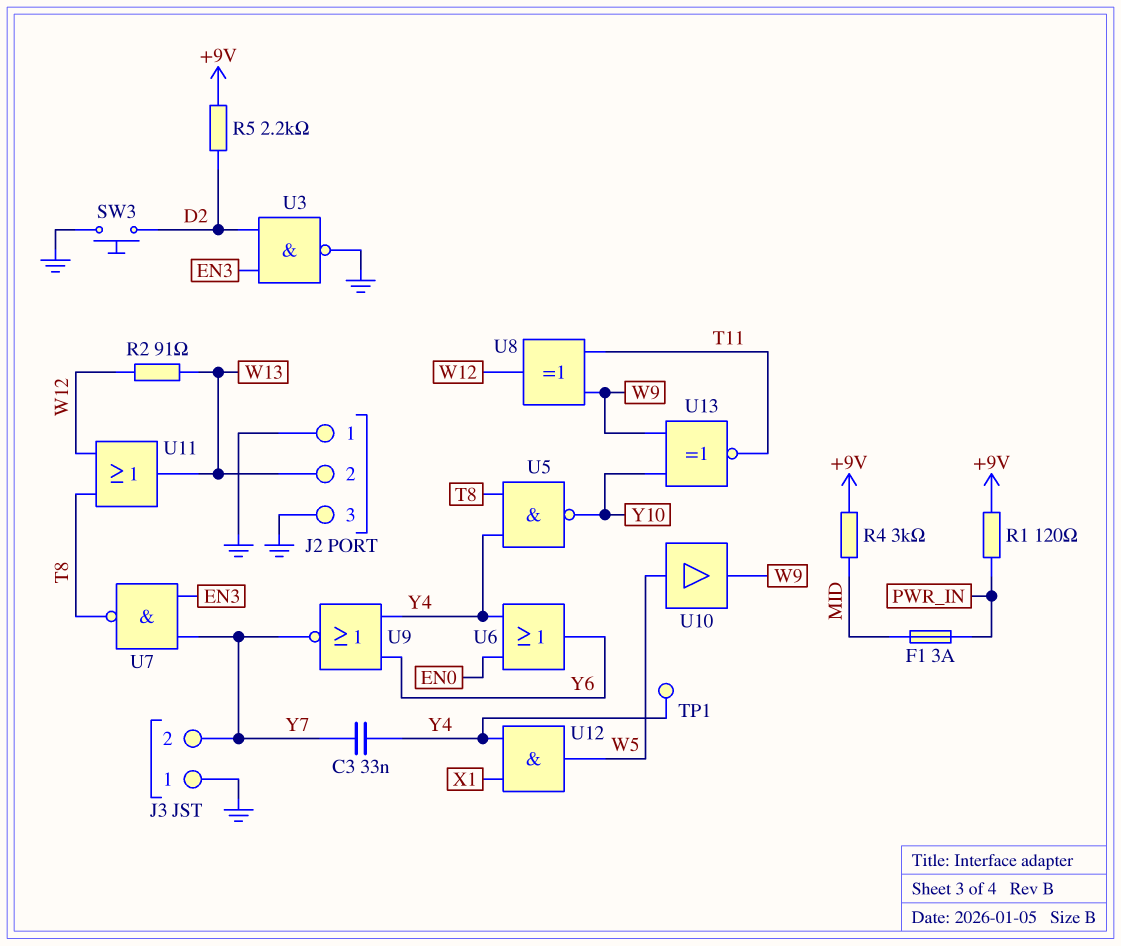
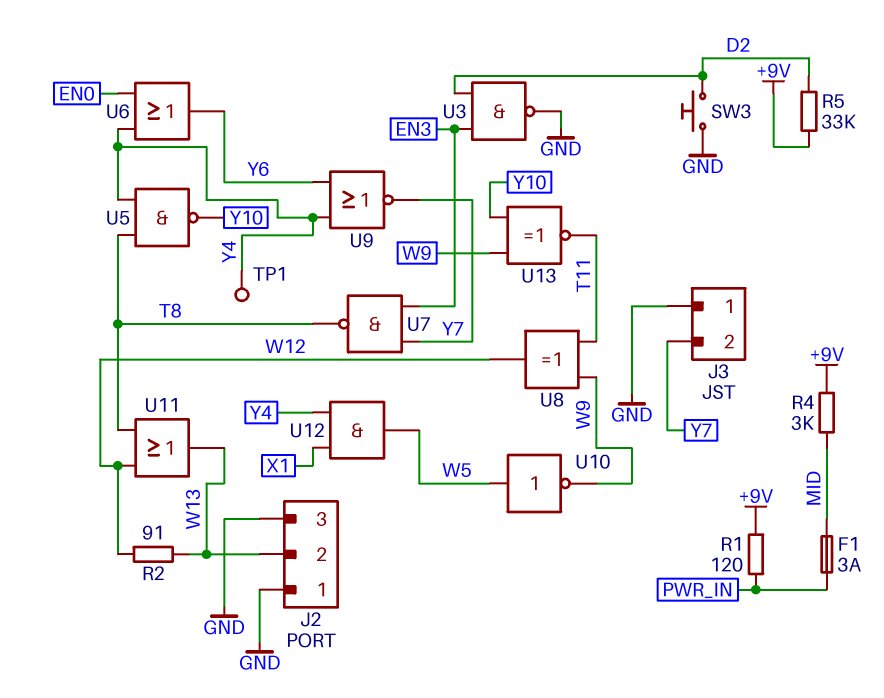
C3: 33nF (Y4, Y7) -> none
R5: 2.2k (+9V, D2) -> 33k (+9V, D2)
U10: buffer (in W5, out W9) -> NOT (in W5, out W9)

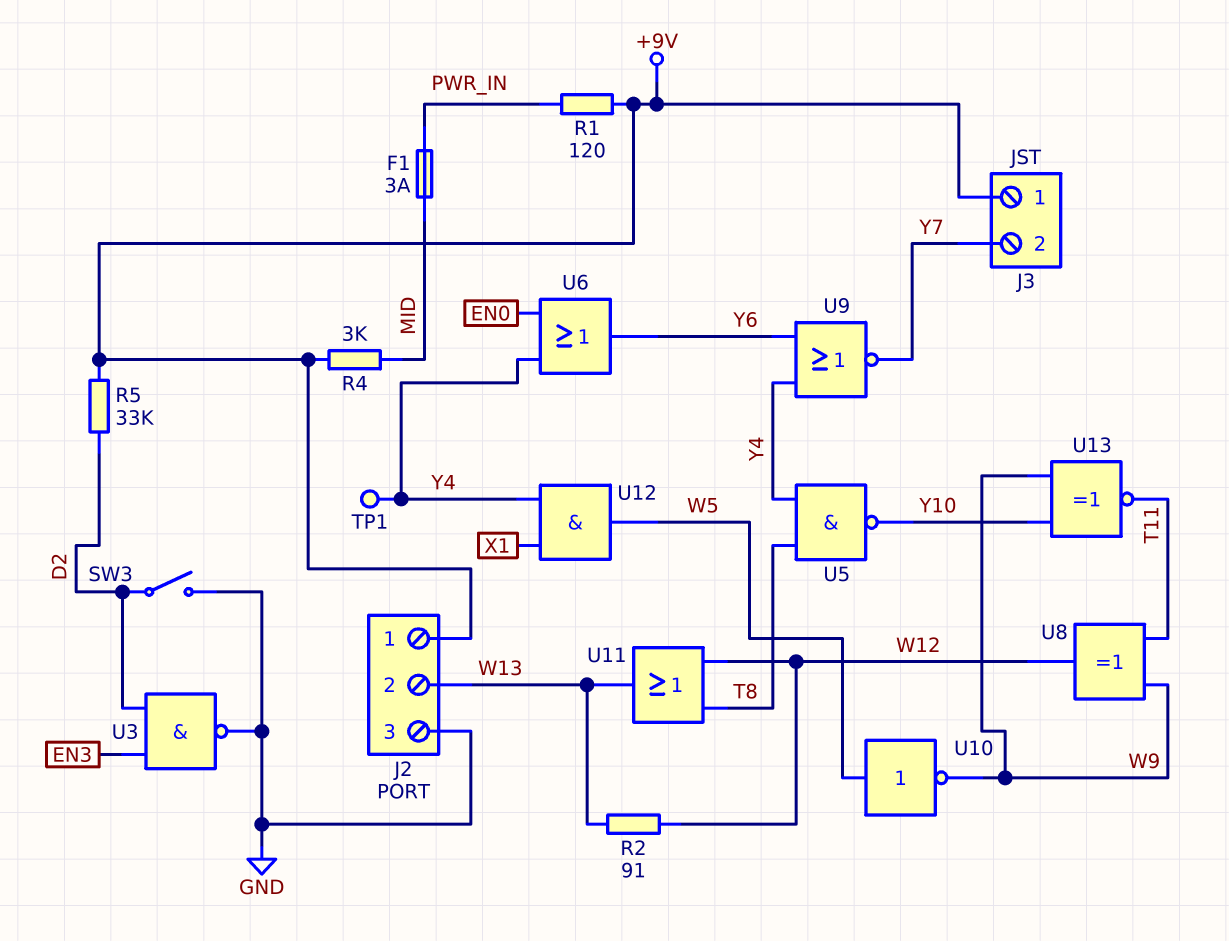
J2 pin 1: GND -> +9V
J3 pin 1: GND -> +9V
SW3: button (D2, GND) -> switch (D2, GND)
U7: NAND (in EN3, in Y7, out T8) -> none

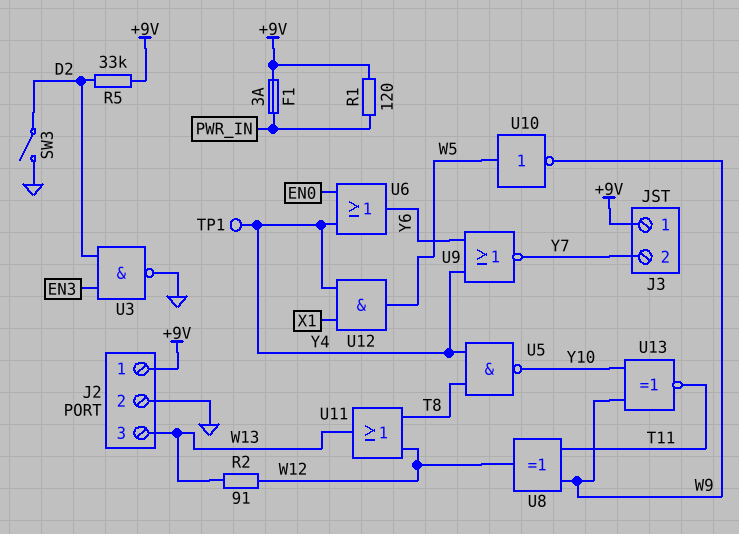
F1: 3A (MID, PWR_IN) -> 3A (+9V, PWR_IN)
J2 pin 2: W13 -> GND
J2 pin 3: GND -> W13
R4: 3k (+9V, MID) -> none

